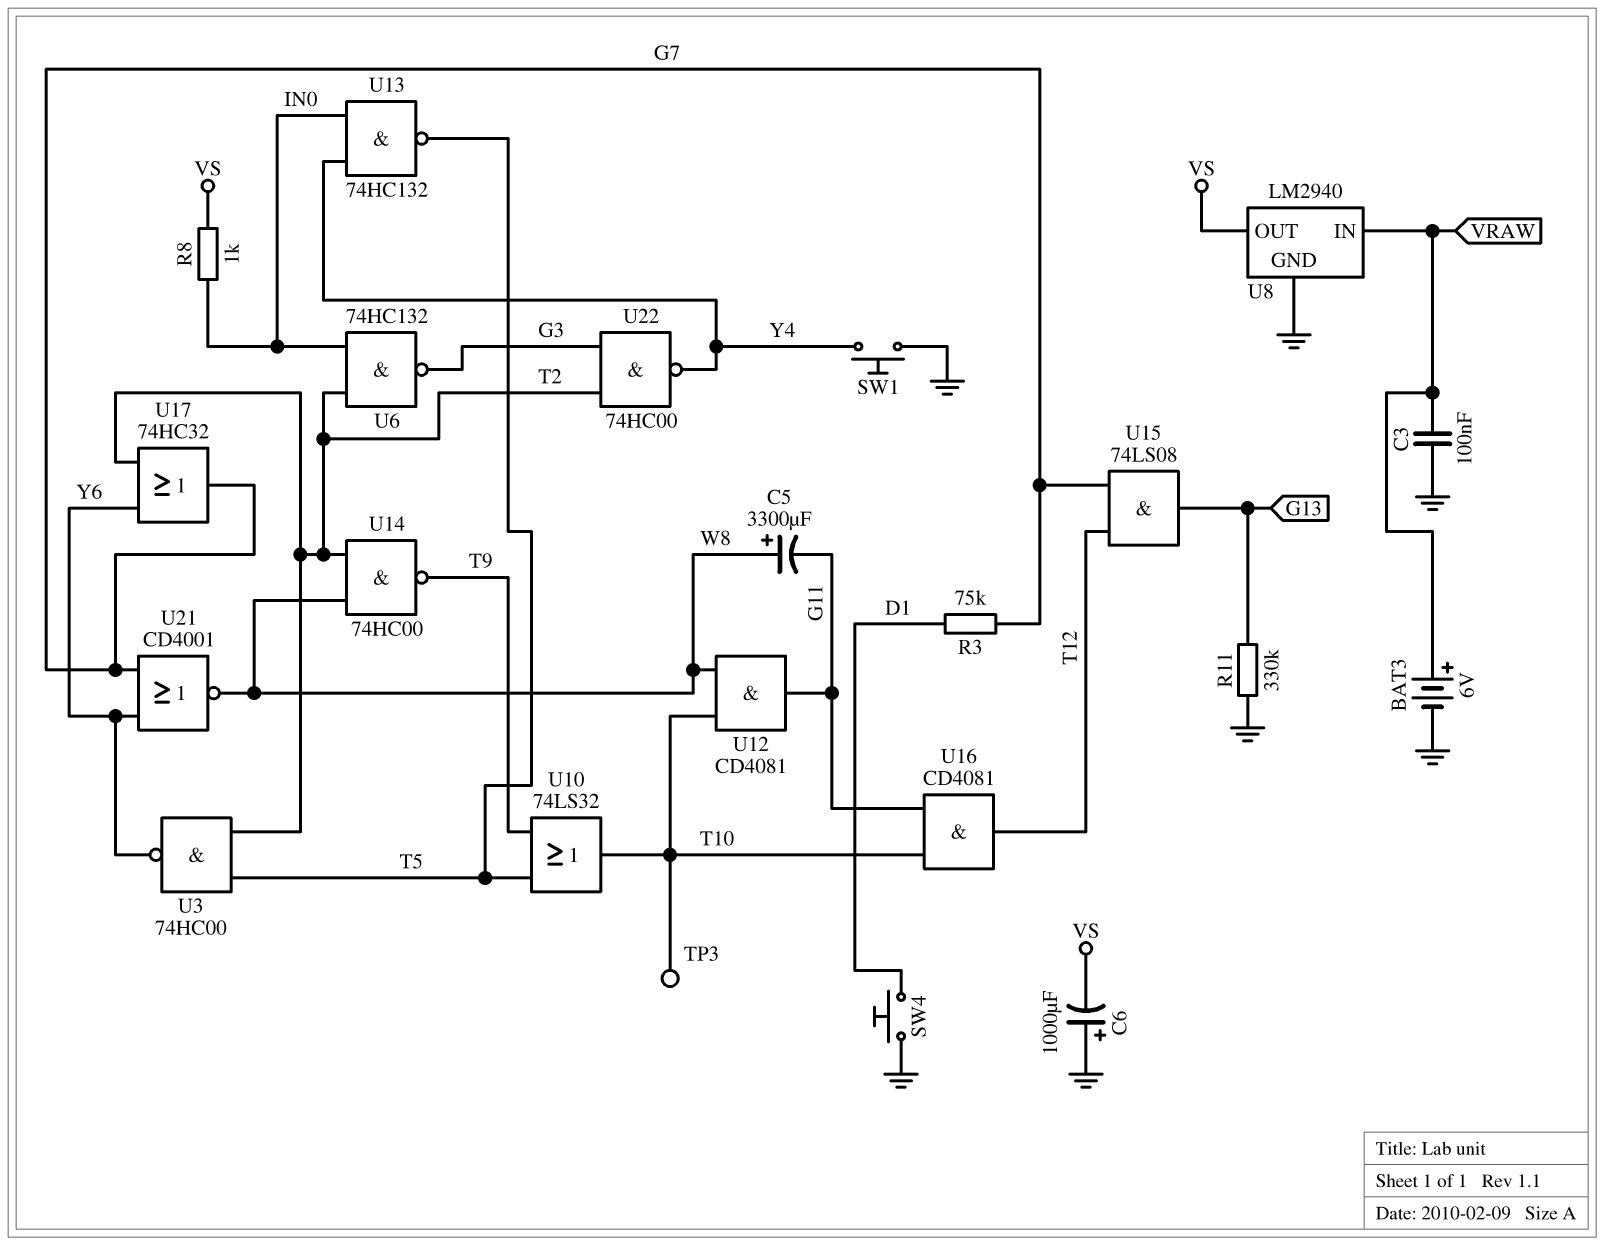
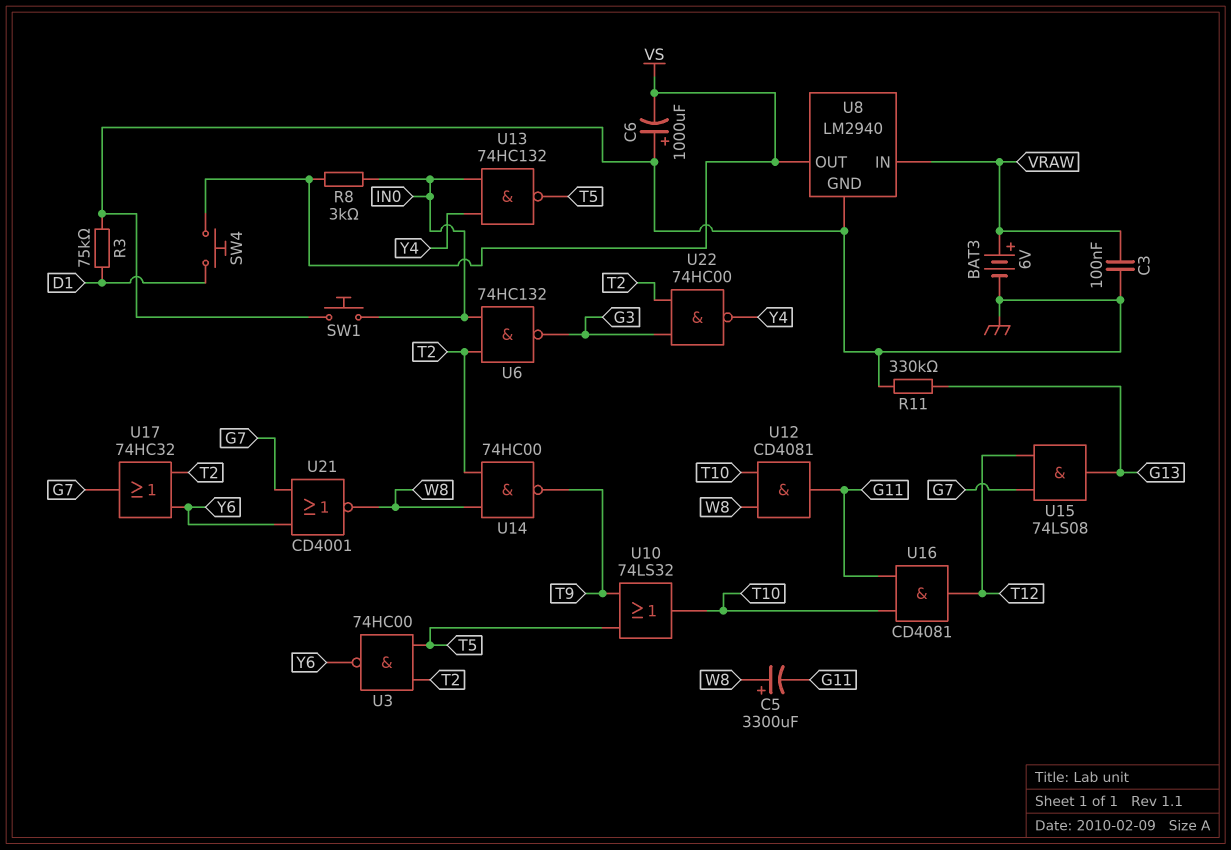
R3: 75k (D1, G7) -> 75k (D1, GND)
R8: 1k (IN0, VS) -> 3k (IN0, VS)
SW1: button (GND, Y4) -> button (GND, IN0)
SW4: button (D1, GND) -> button (D1, VS)
TP3: test point (T10) -> none

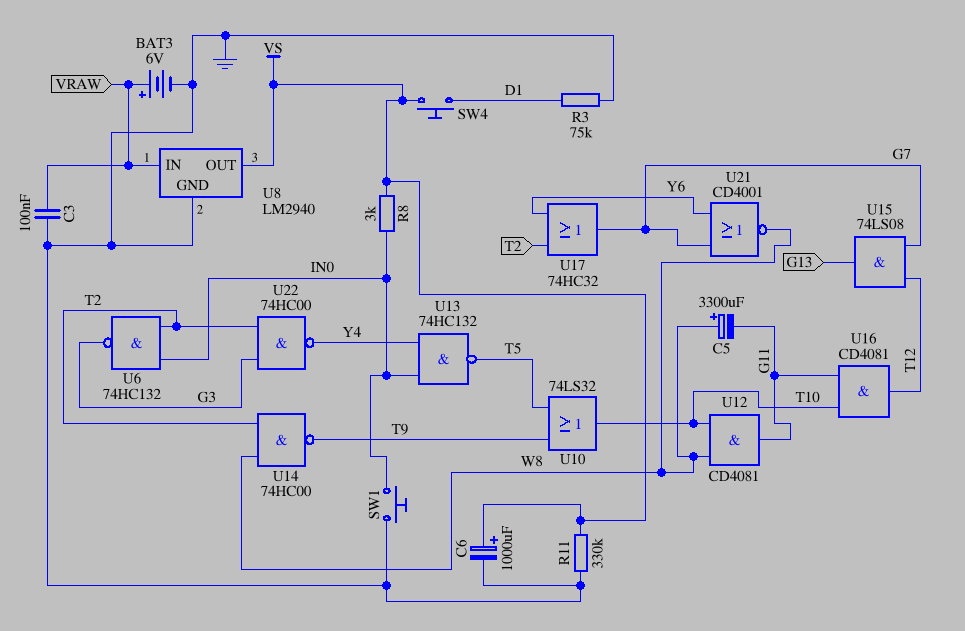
C6: 1000uF (plus GND, minus VS) -> 1000uF (plus VS, minus GND)
R11: 330k (G13, GND) -> 330k (GND, VS)
U3: NAND 74HC00 (in T2, in T5, out Y6) -> none

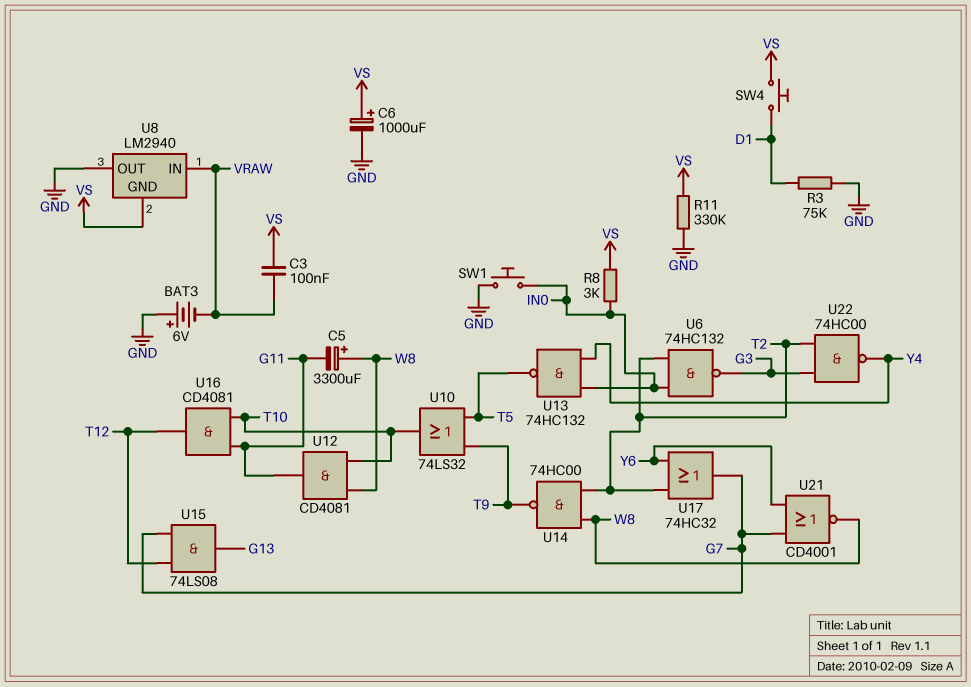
BAT3: 6V (plus VRAW, minus GND) -> 6V (plus GND, minus VRAW)
C3: 100nF (GND, VRAW) -> 100nF (VRAW, VS)
U8 pin GND: GND -> VS
U8 pin OUT: VS -> GND

